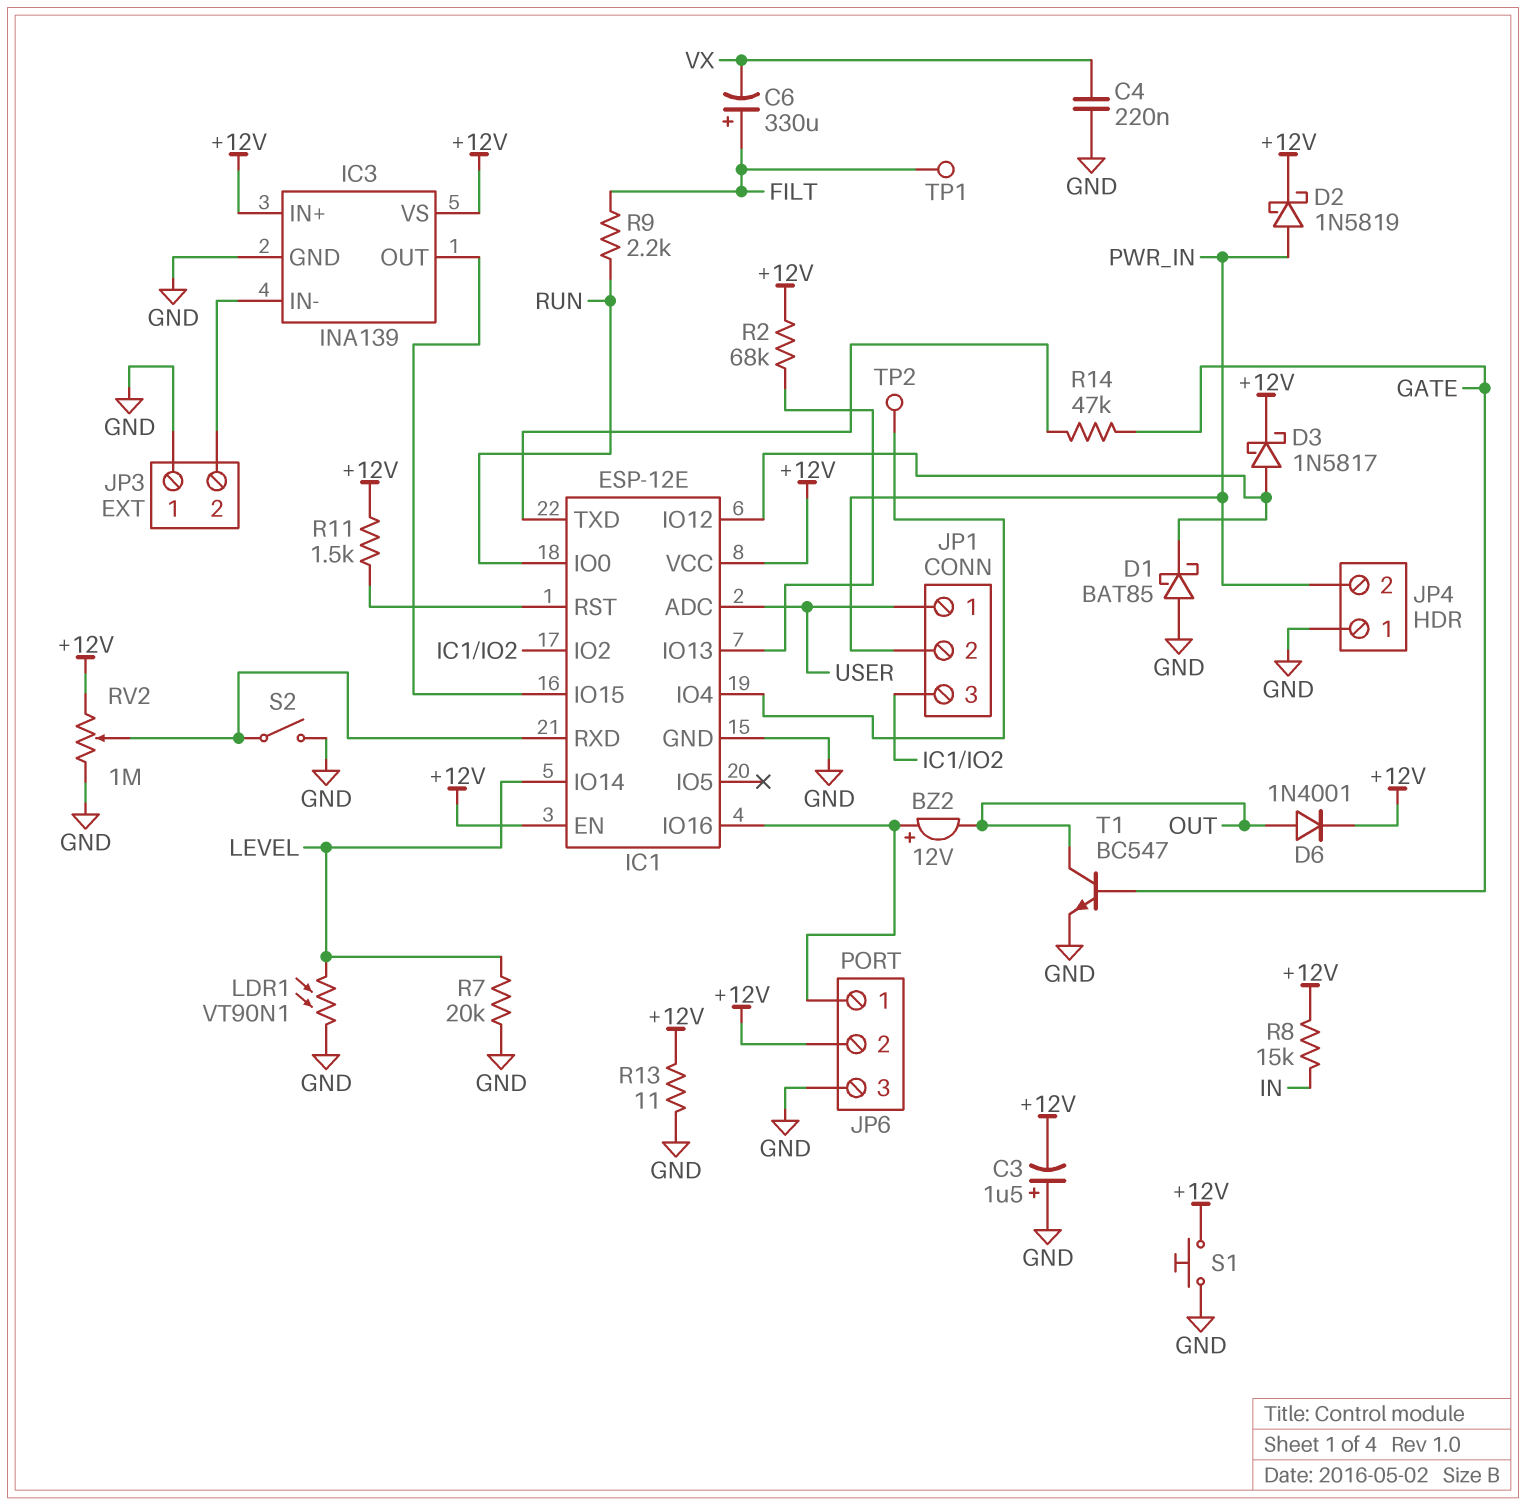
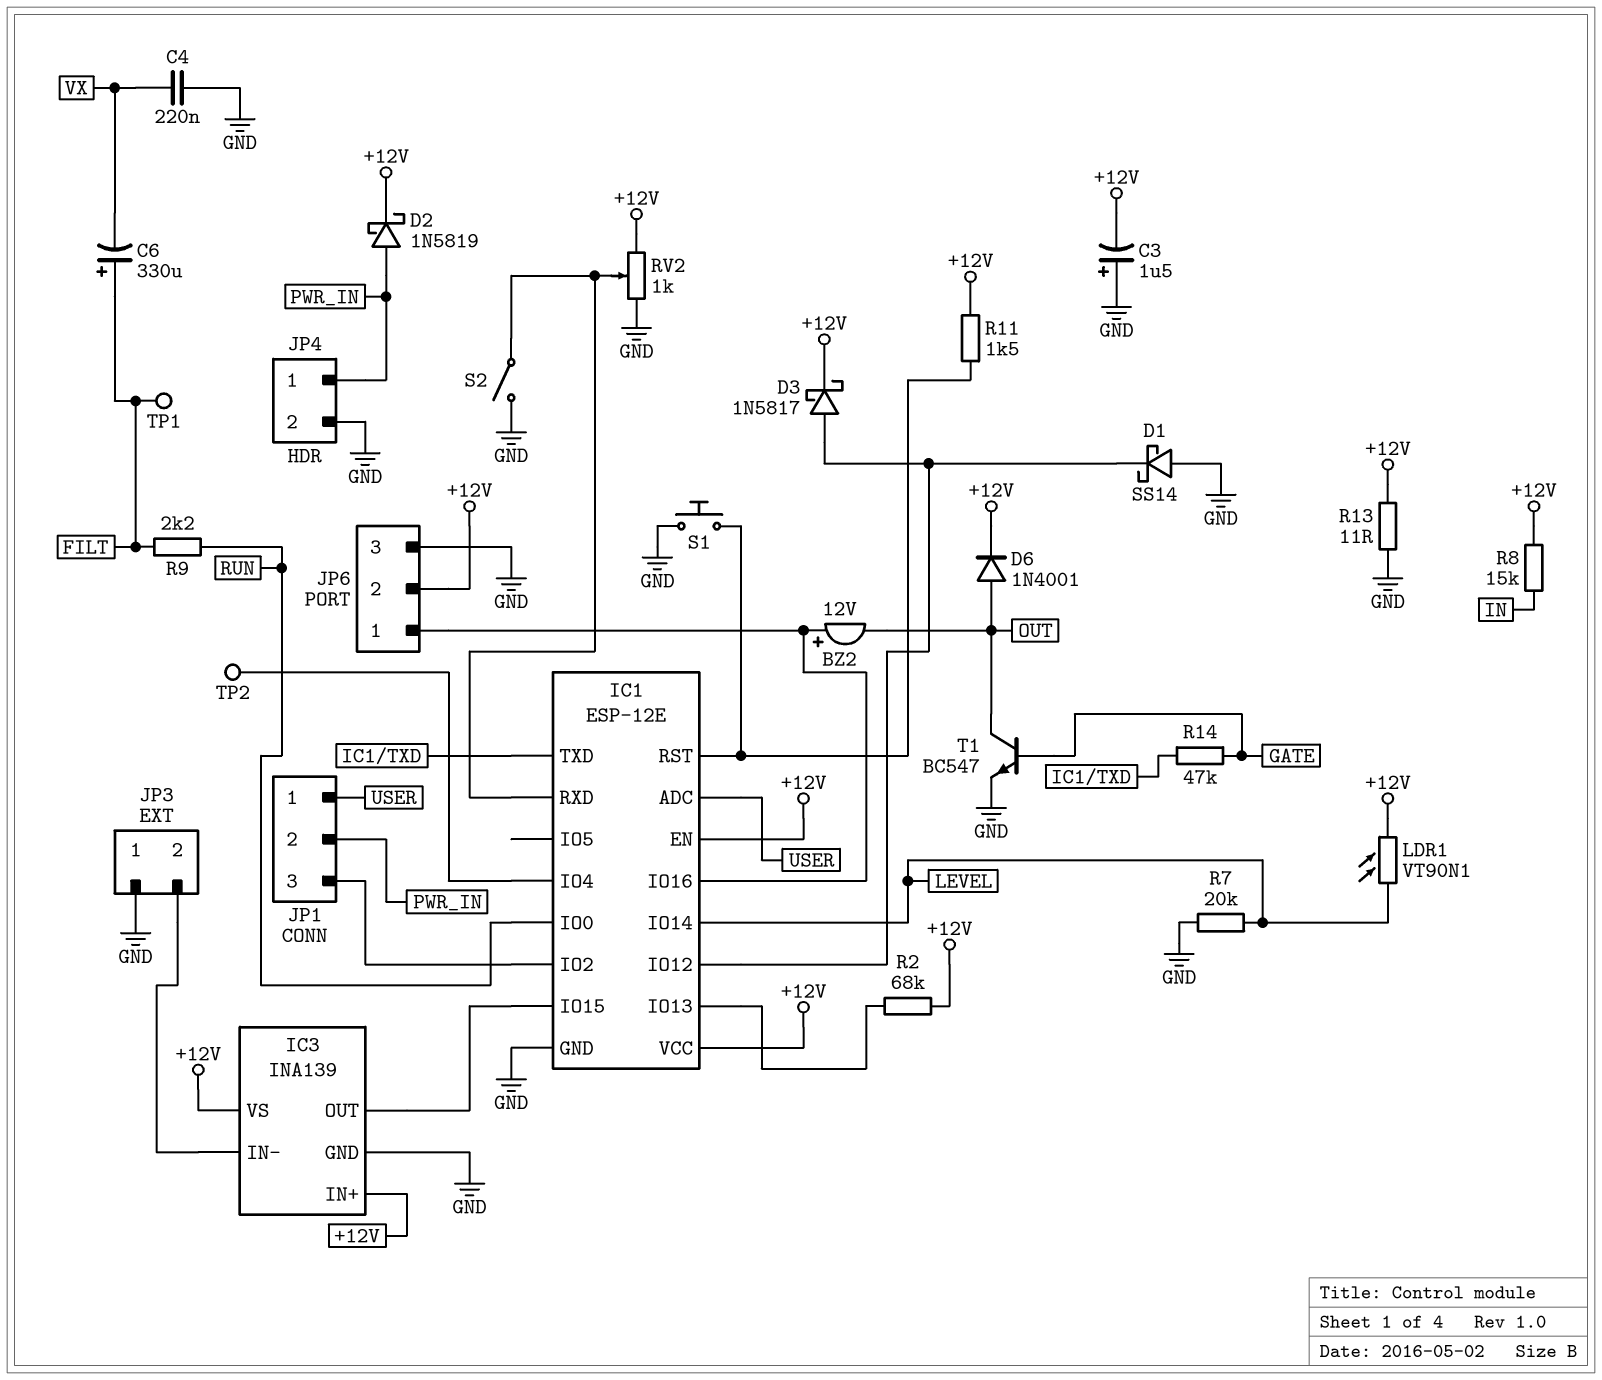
D1: schottky BAT85 (A GND, K IC1/IO12) -> schottky SS14 (A GND, K IC1/IO12)
JP4 pin 1: GND -> PWR_IN
JP4 pin 2: PWR_IN -> GND
LDR1: VT90N1 (GND, LEVEL) -> VT90N1 (+12V, LEVEL)
RV2: 1M (+12V, GND, wiper IC1/RXD) -> 1k (+12V, GND, wiper IC1/RXD)
S1: button (+12V, GND) -> button (GND, IC1/RST)

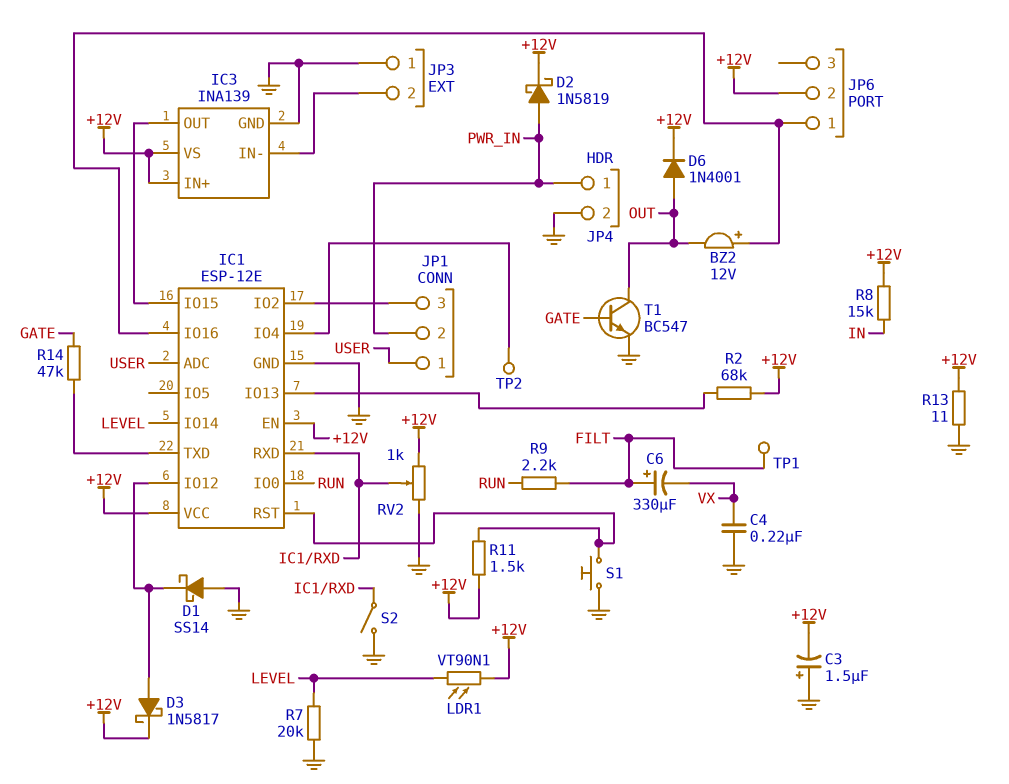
JP6 pin 3: GND -> none

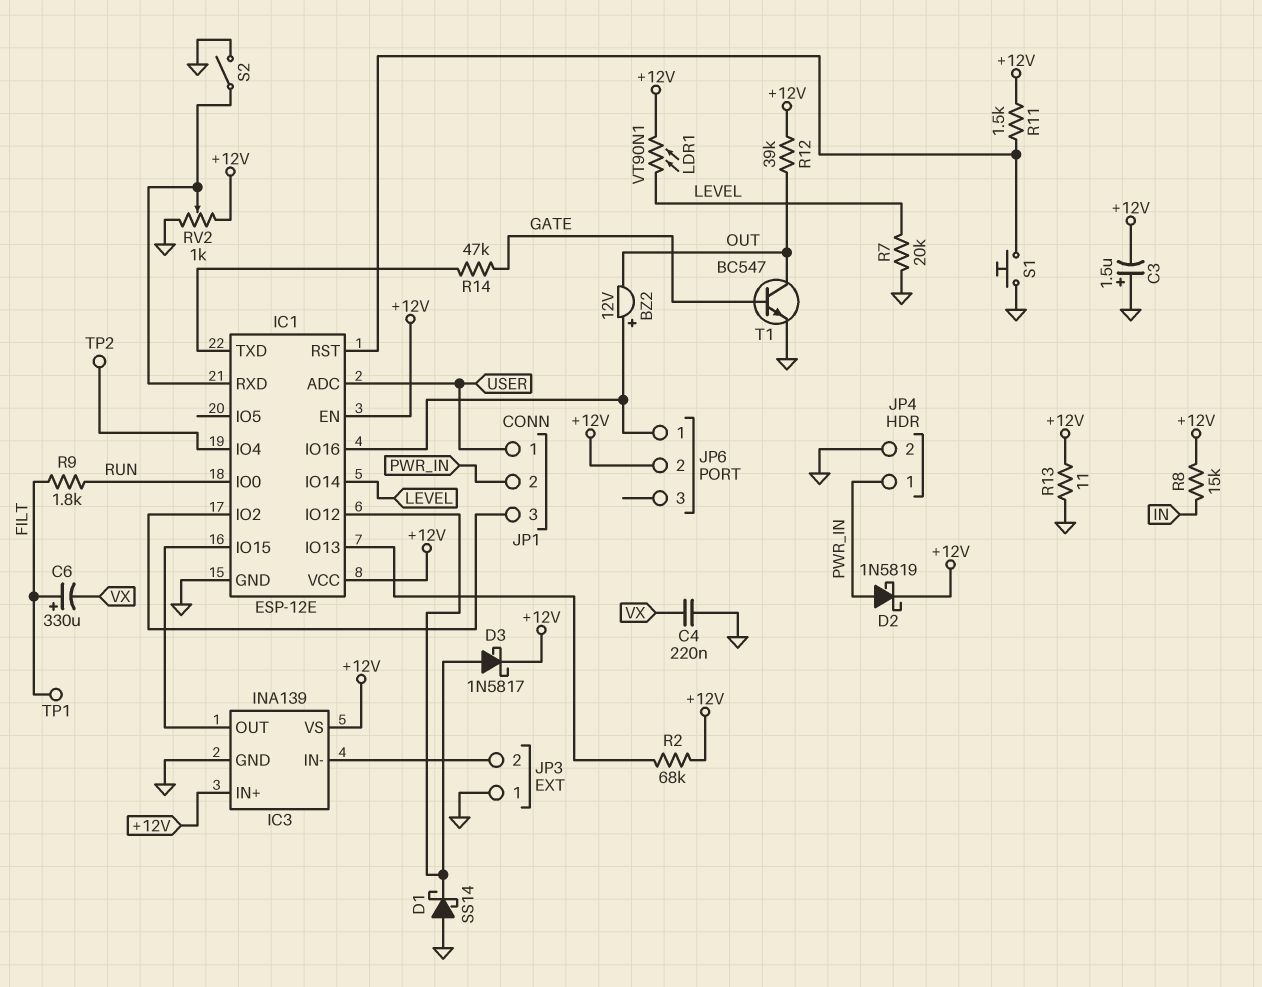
D6: diode 1N4001 (A OUT, K +12V) -> none
R9: 2.2k (FILT, RUN) -> 1.8k (FILT, RUN)
R12: none -> 39k (+12V, OUT)

